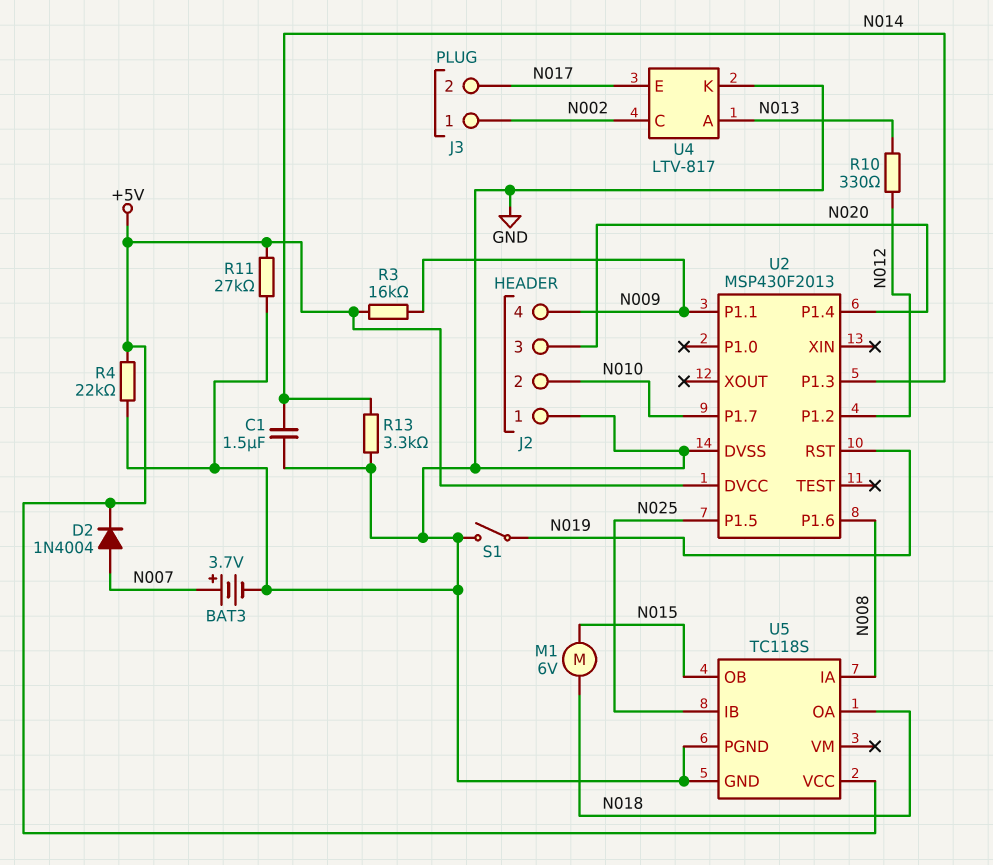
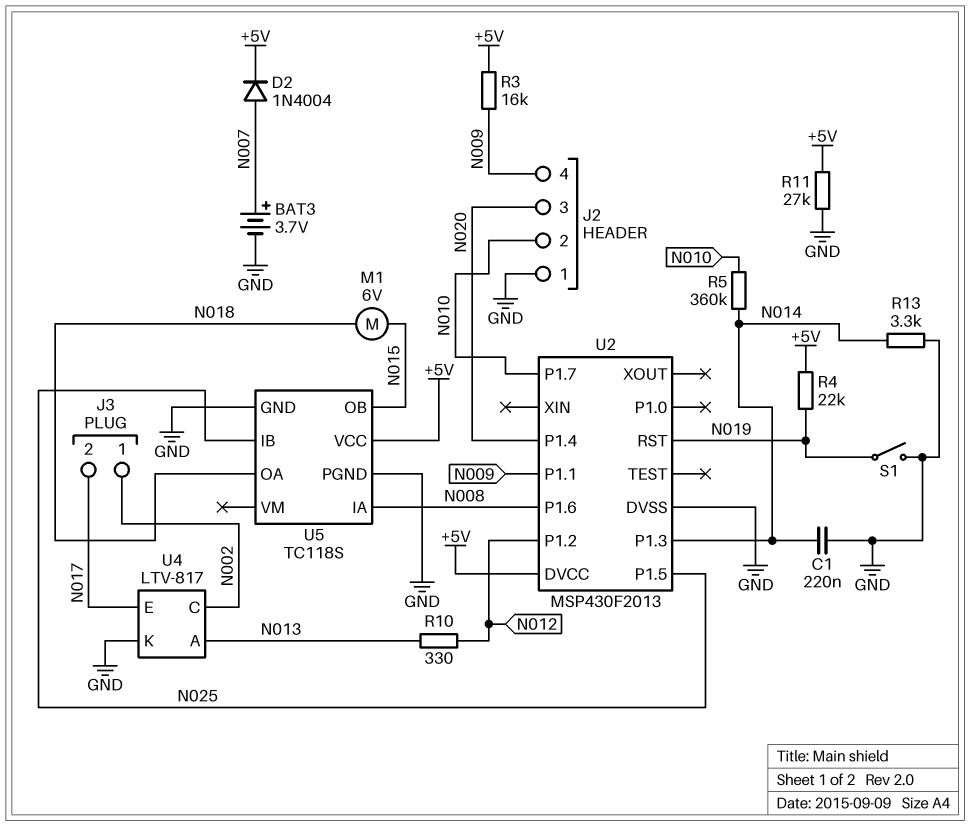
C1: 1.5uF (GND, N014) -> 220nF (GND, N014)
R4: 22k (+5V, GND) -> 22k (+5V, N019)
R5: none -> 360k (N010, N014)

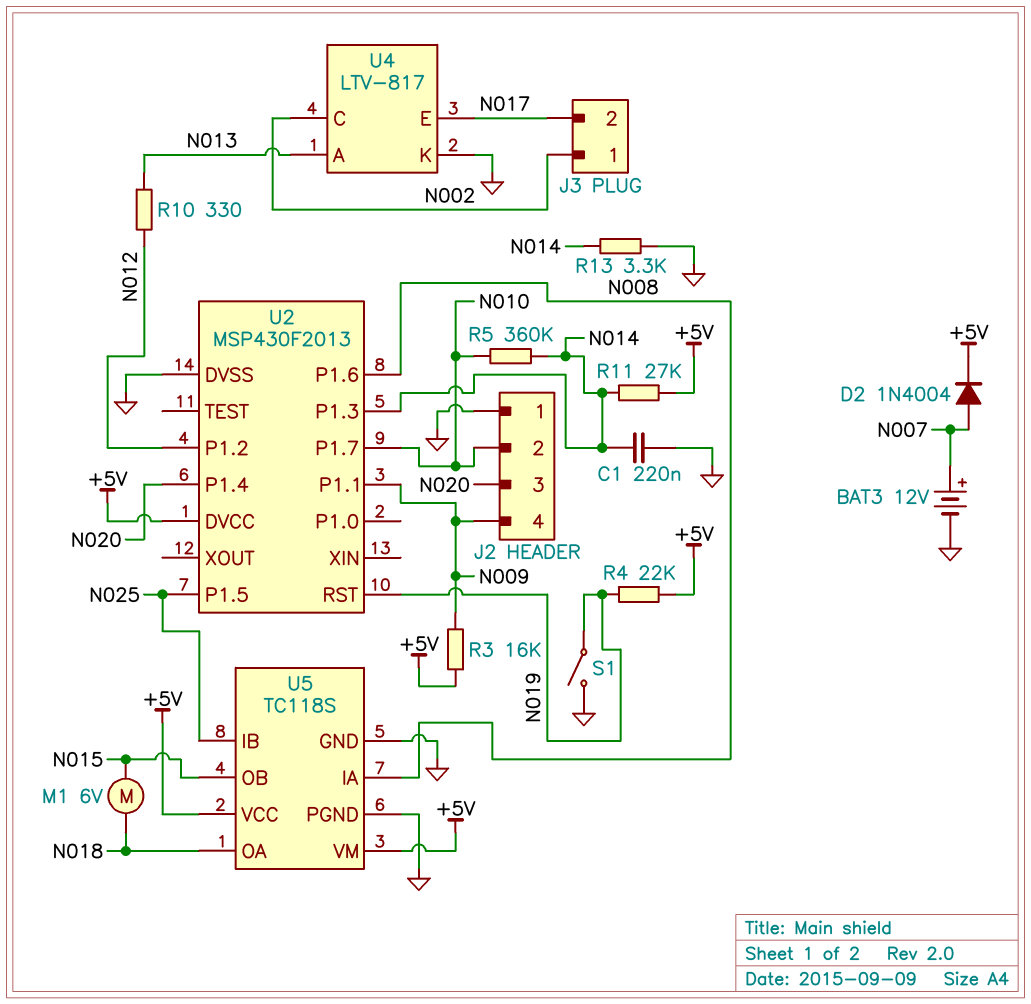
BAT3: 3.7V (plus N007, minus GND) -> 12V (plus N007, minus GND)
R11: 27k (+5V, GND) -> 27k (+5V, N014)
U5 pin VM: none -> +5V

